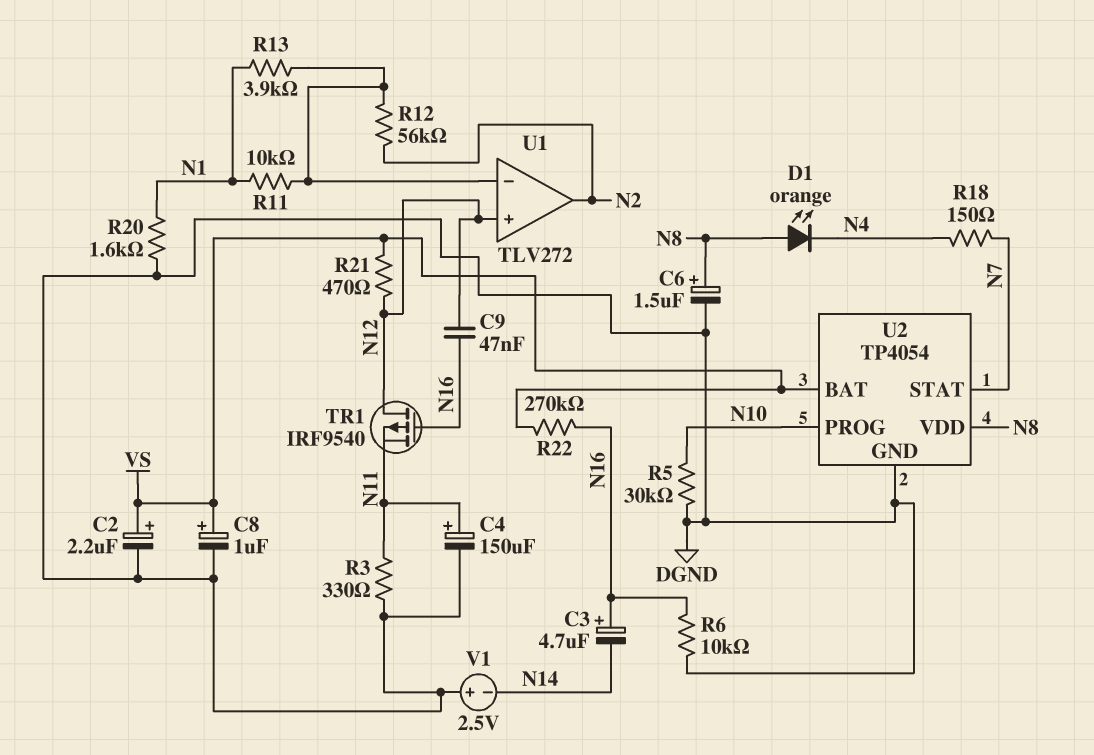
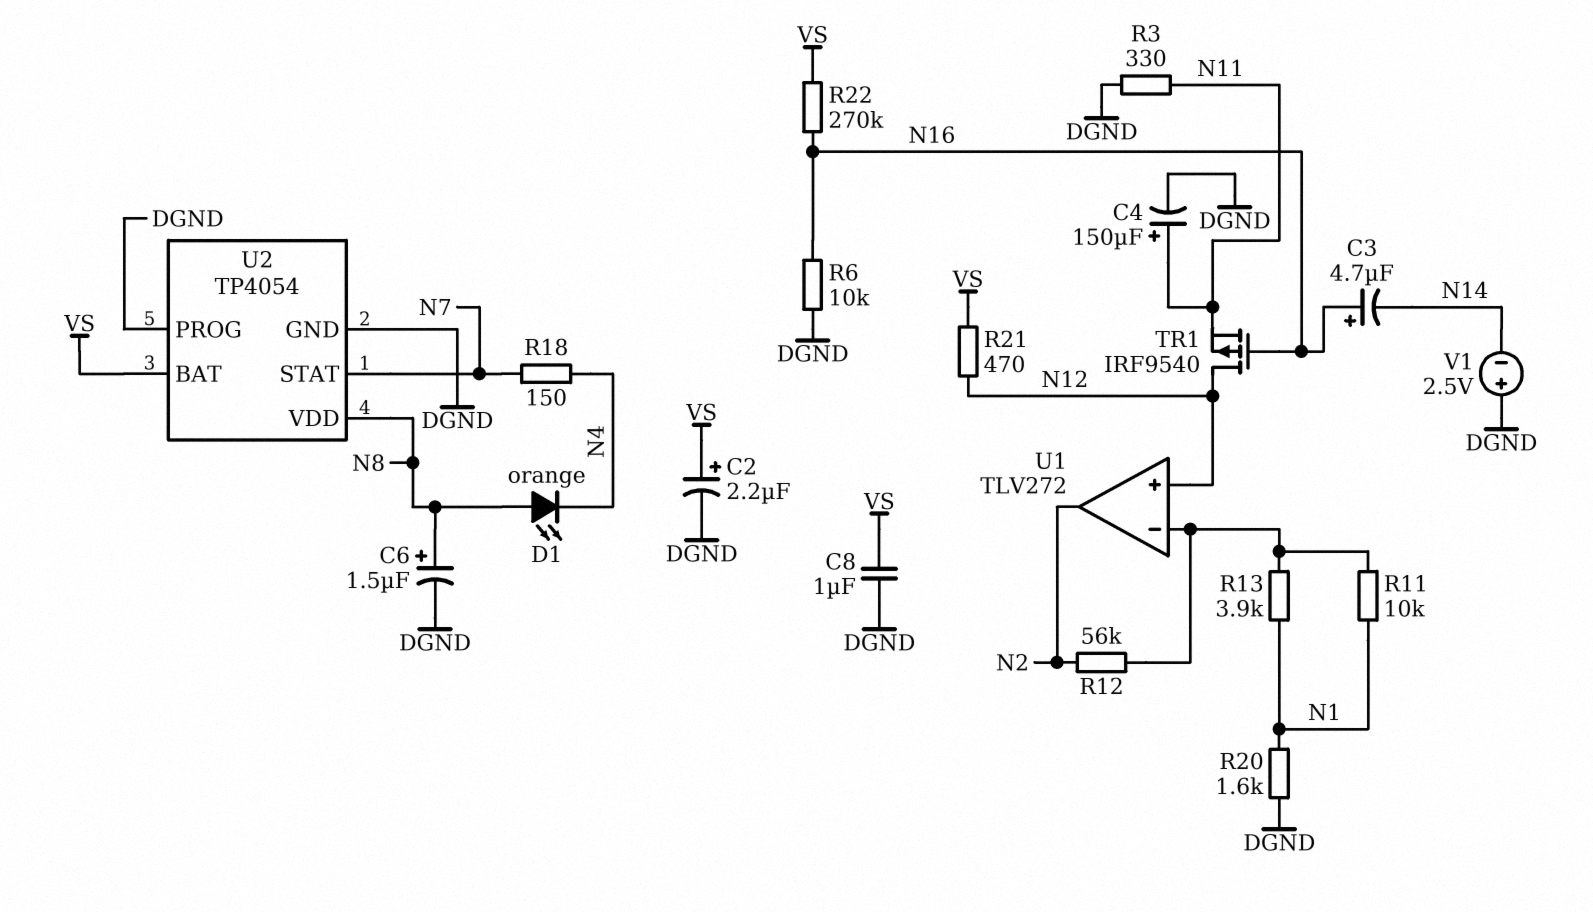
C8: 1uF (plus VS, minus DGND) -> 1uF (DGND, VS)
C9: 47nF (N12, N16) -> none
R5: 30k (DGND, N10) -> none
U2 pin PROG: N10 -> DGND

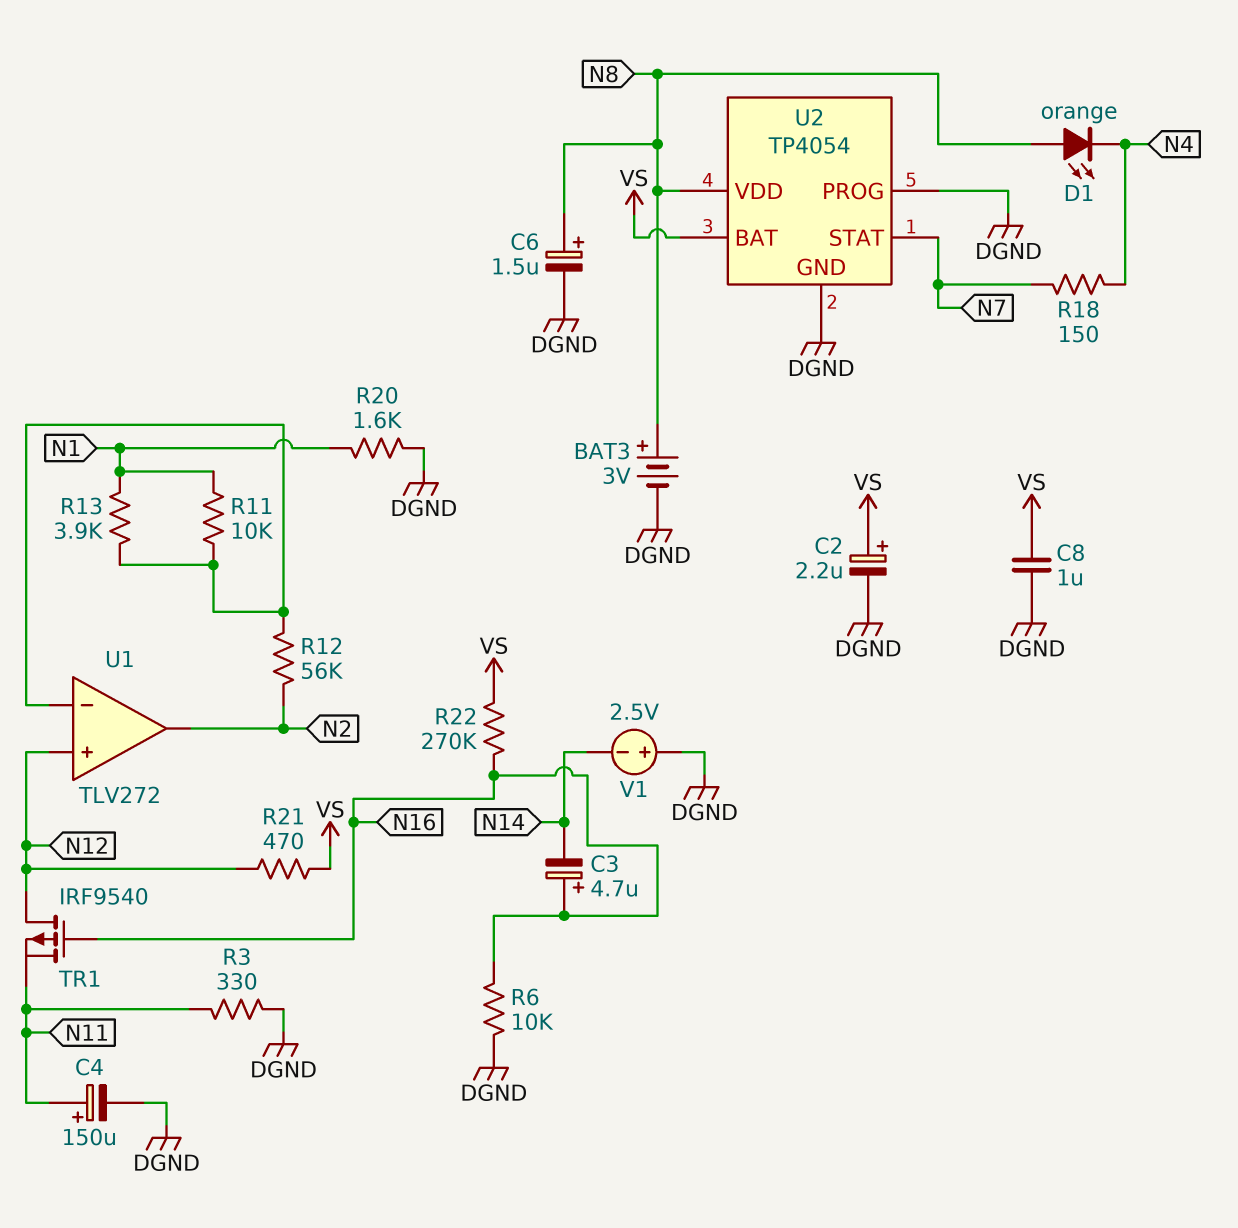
BAT3: none -> 3V (plus N8, minus DGND)

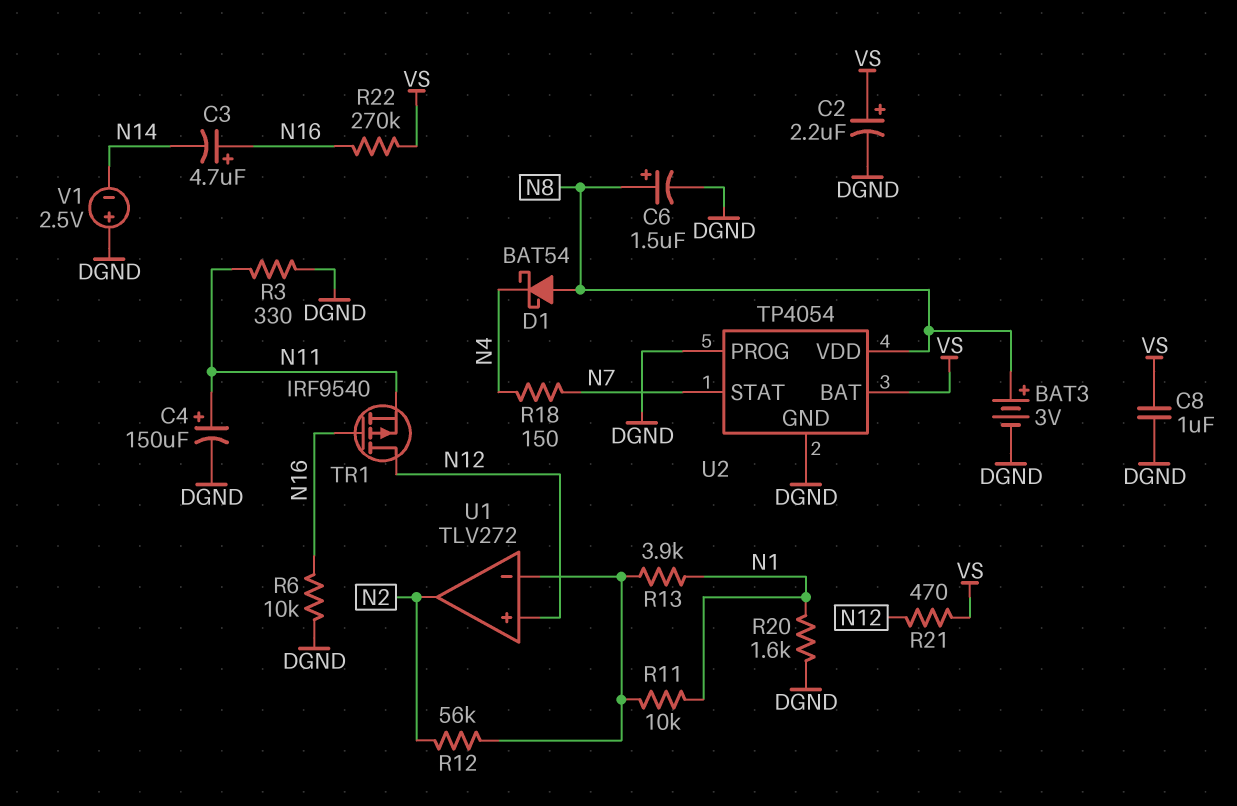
D1: LED orange (A N8, K N4) -> schottky BAT54 (A N8, K N4)

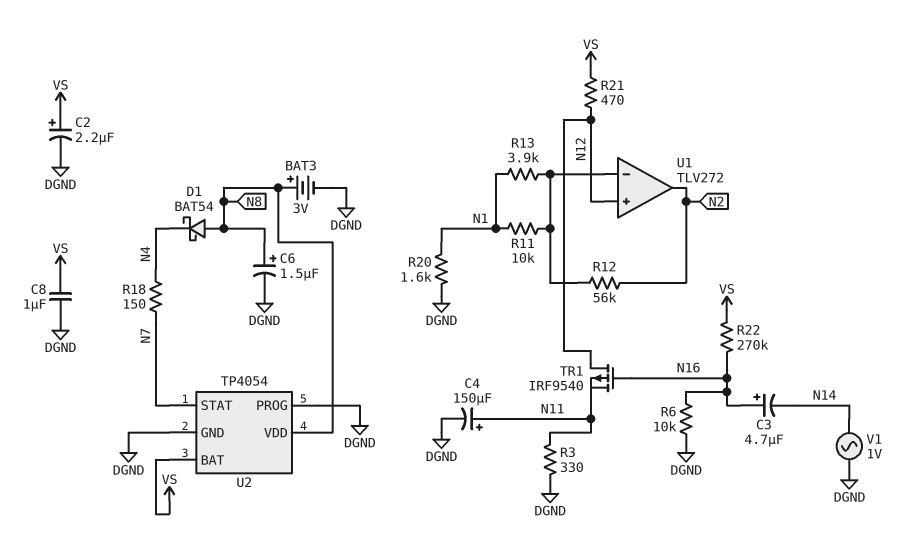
V1: 2.5V (plus DGND, minus N14) -> AC 1V (DGND, N14)

